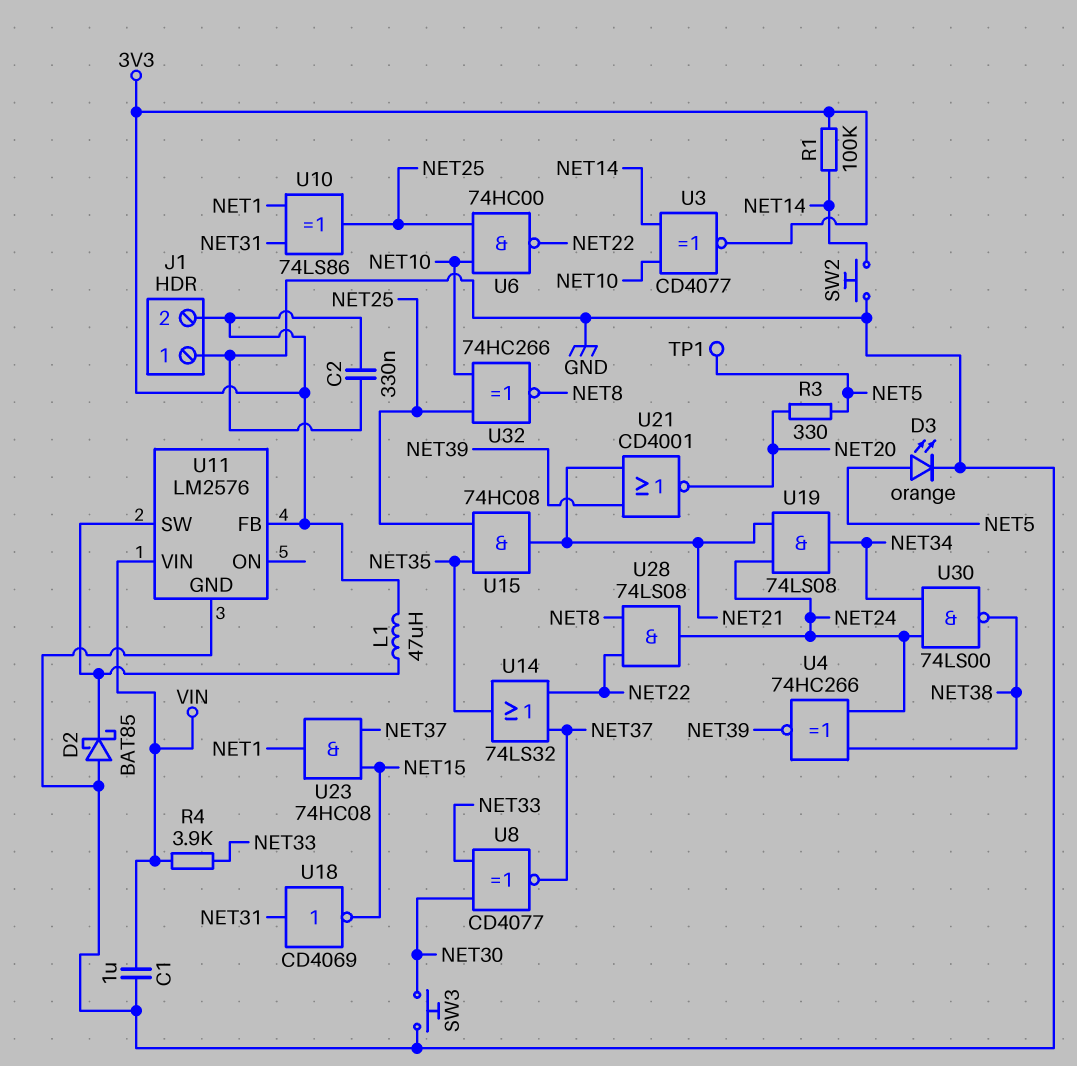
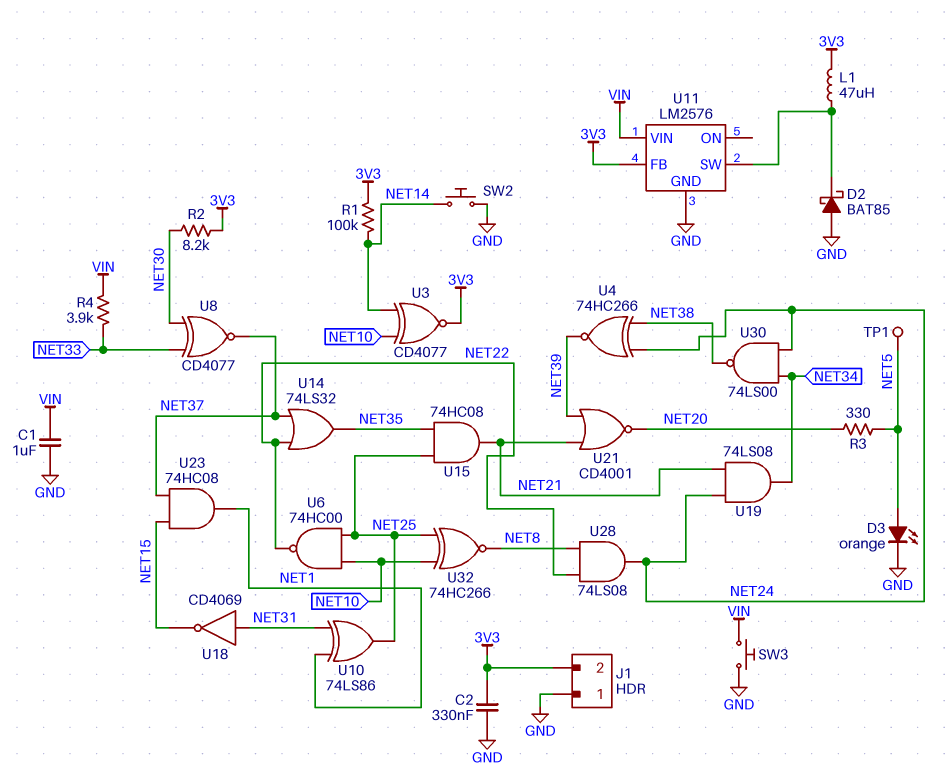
R2: none -> 8.2k (3V3, NET30)
SW3: button (GND, NET30) -> button (GND, VIN)

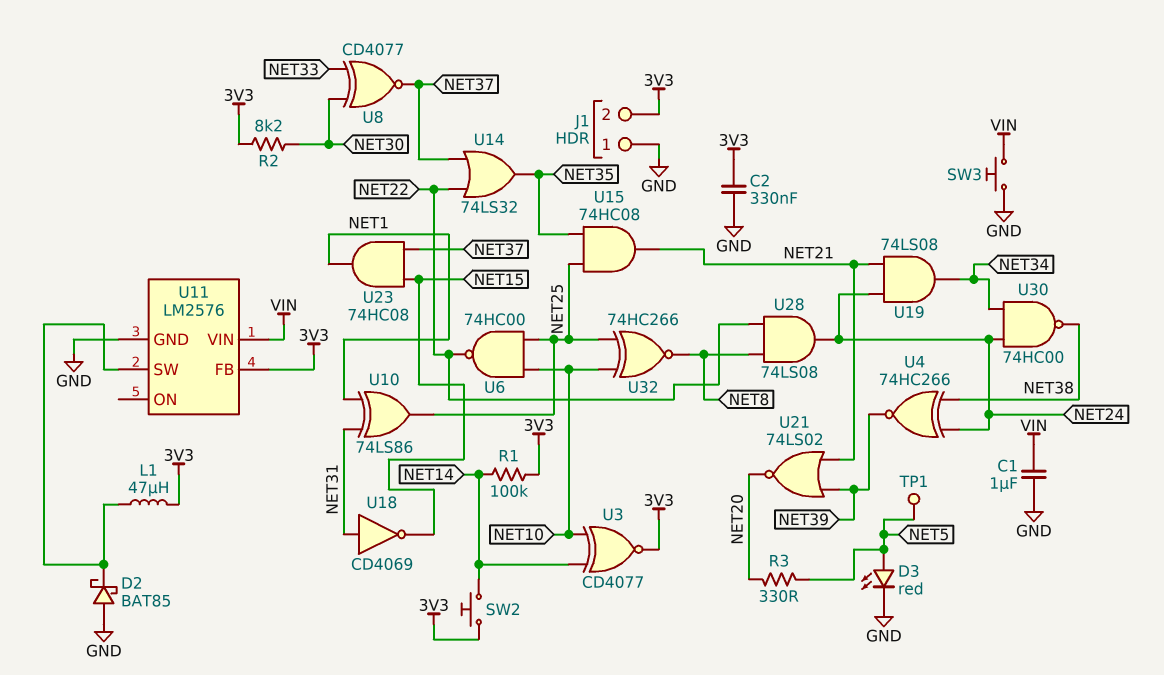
D3: LED orange (A NET5, K GND) -> LED red (A NET5, K GND)
R4: 3.9k (NET33, VIN) -> none
SW2: button (GND, NET14) -> button (3V3, NET14)
U21: NOR CD4001 (in NET21, in NET39, out NET20) -> NOR 74LS02 (in NET21, in NET39, out NET20)
U30: NAND 74LS00 (in NET24, in NET34, out NET38) -> NAND 74HC00 (in NET24, in NET34, out NET38)

